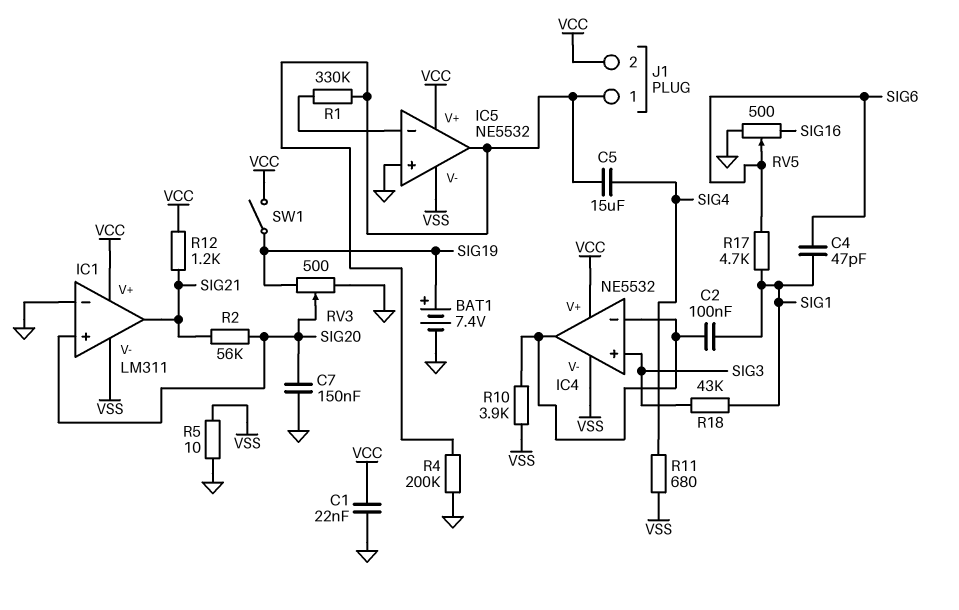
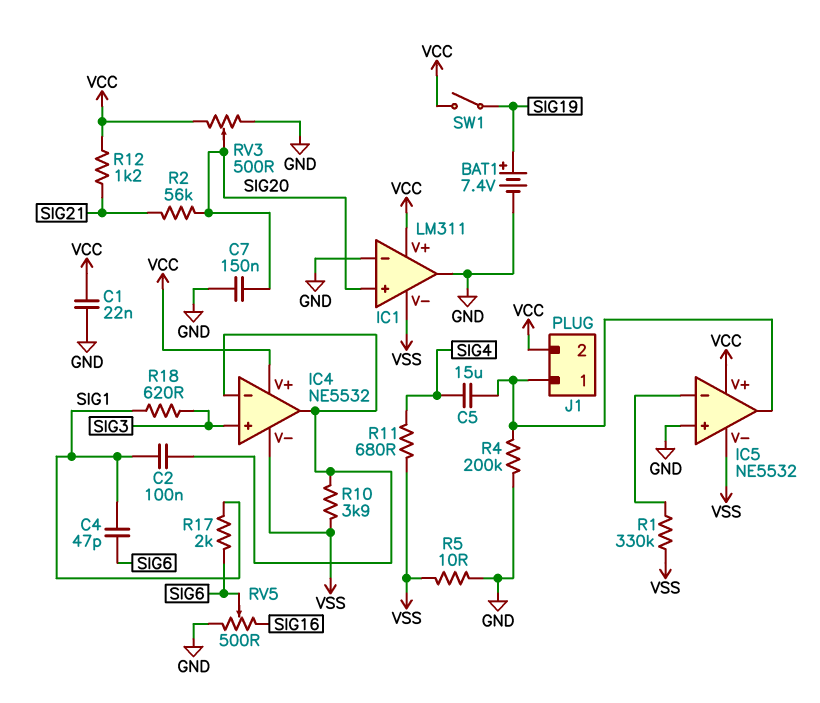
IC1 pin out: SIG21 -> GND
R1: 330k (IC5/in-, IC5/out) -> 330k (IC5/in-, VSS)
R17: 4.7k (SIG1, SIG6) -> 2k (SIG1, SIG6)
R18: 43k (SIG1, SIG3) -> 620 (SIG1, SIG3)
RV3: 500 (GND, SIG19, wiper SIG20) -> 500 (GND, VCC, wiper SIG20)

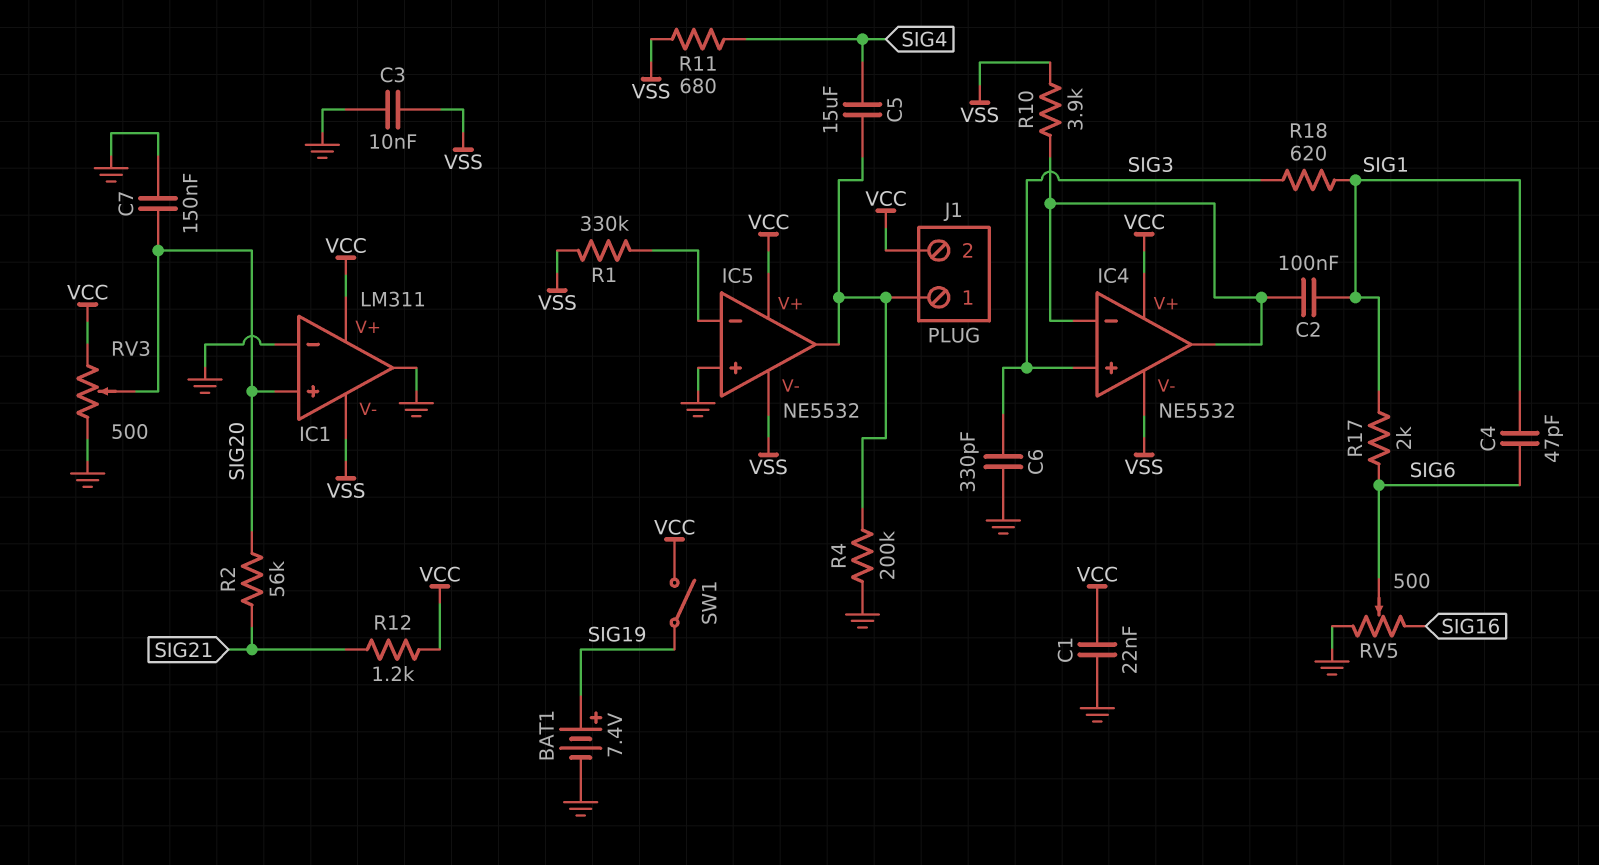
C3: none -> 10nF (GND, VSS)
C6: none -> 330pF (GND, SIG3)
R5: 10 (GND, VSS) -> none

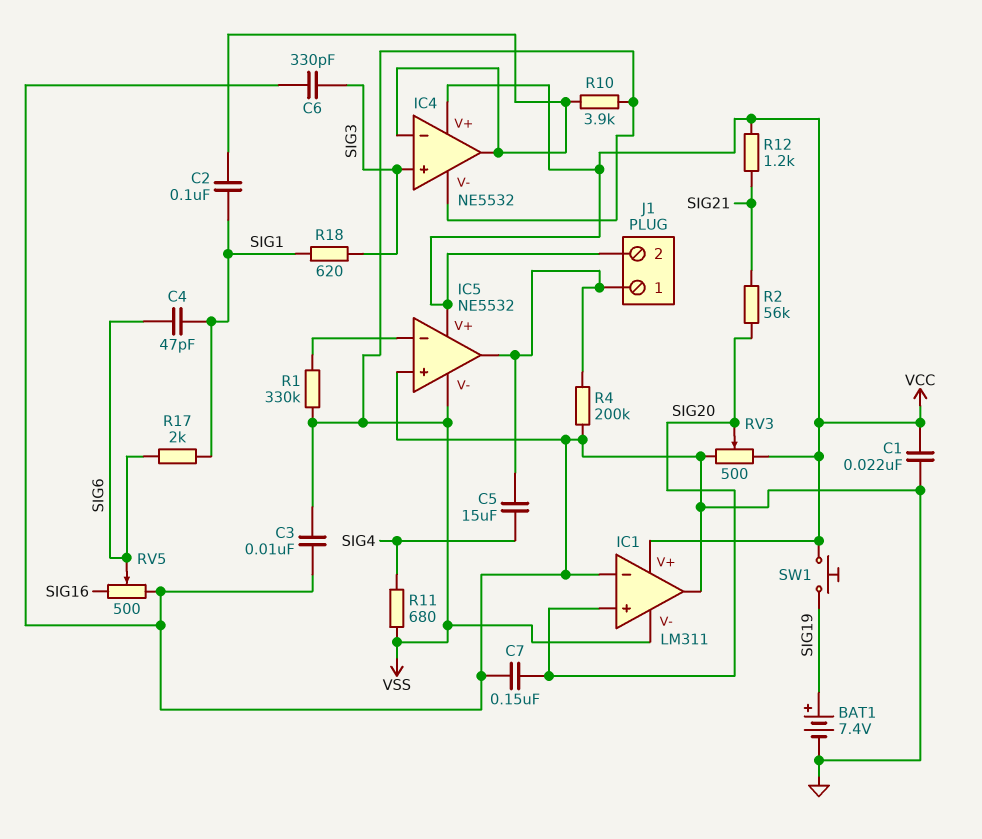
SW1: switch (SIG19, VCC) -> button (SIG19, VCC)

